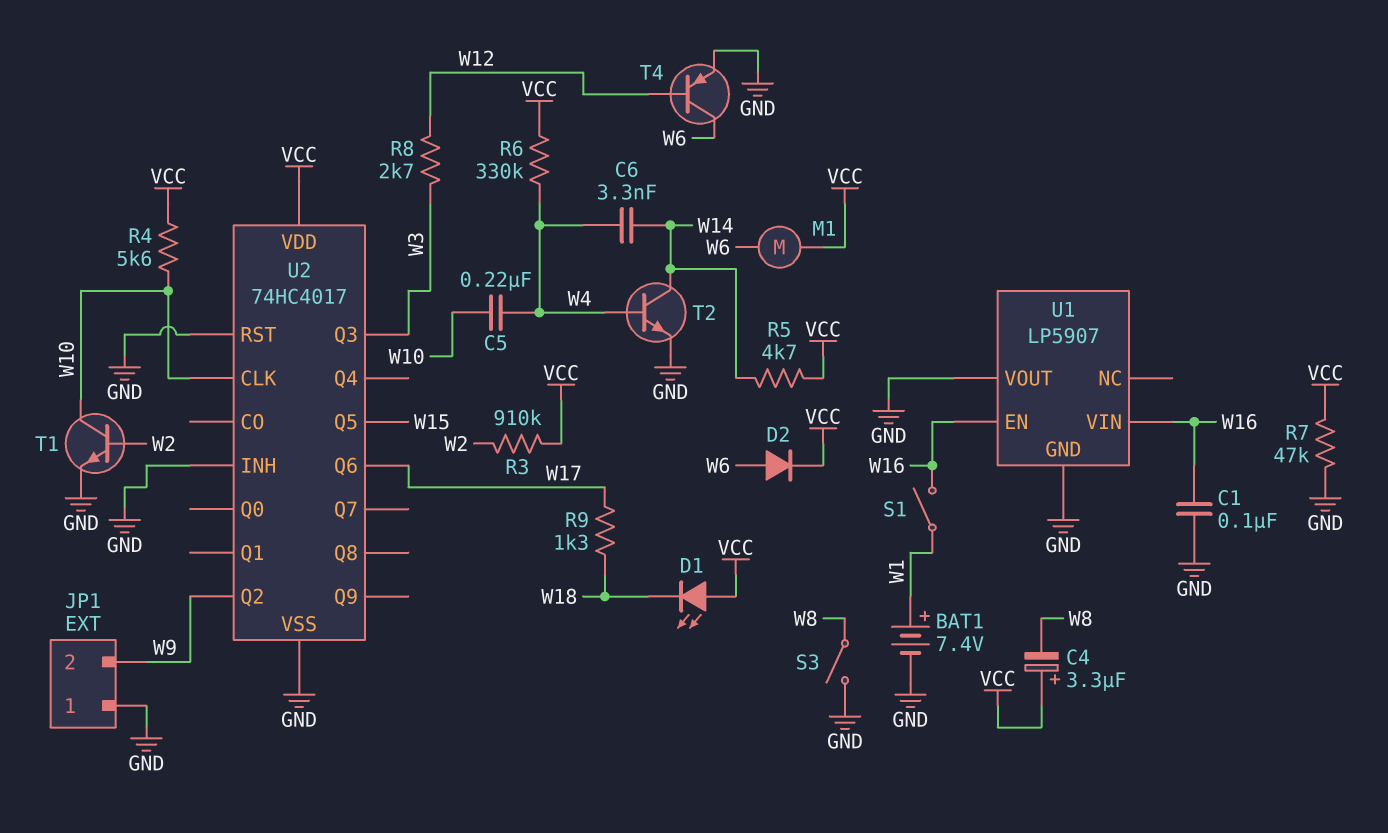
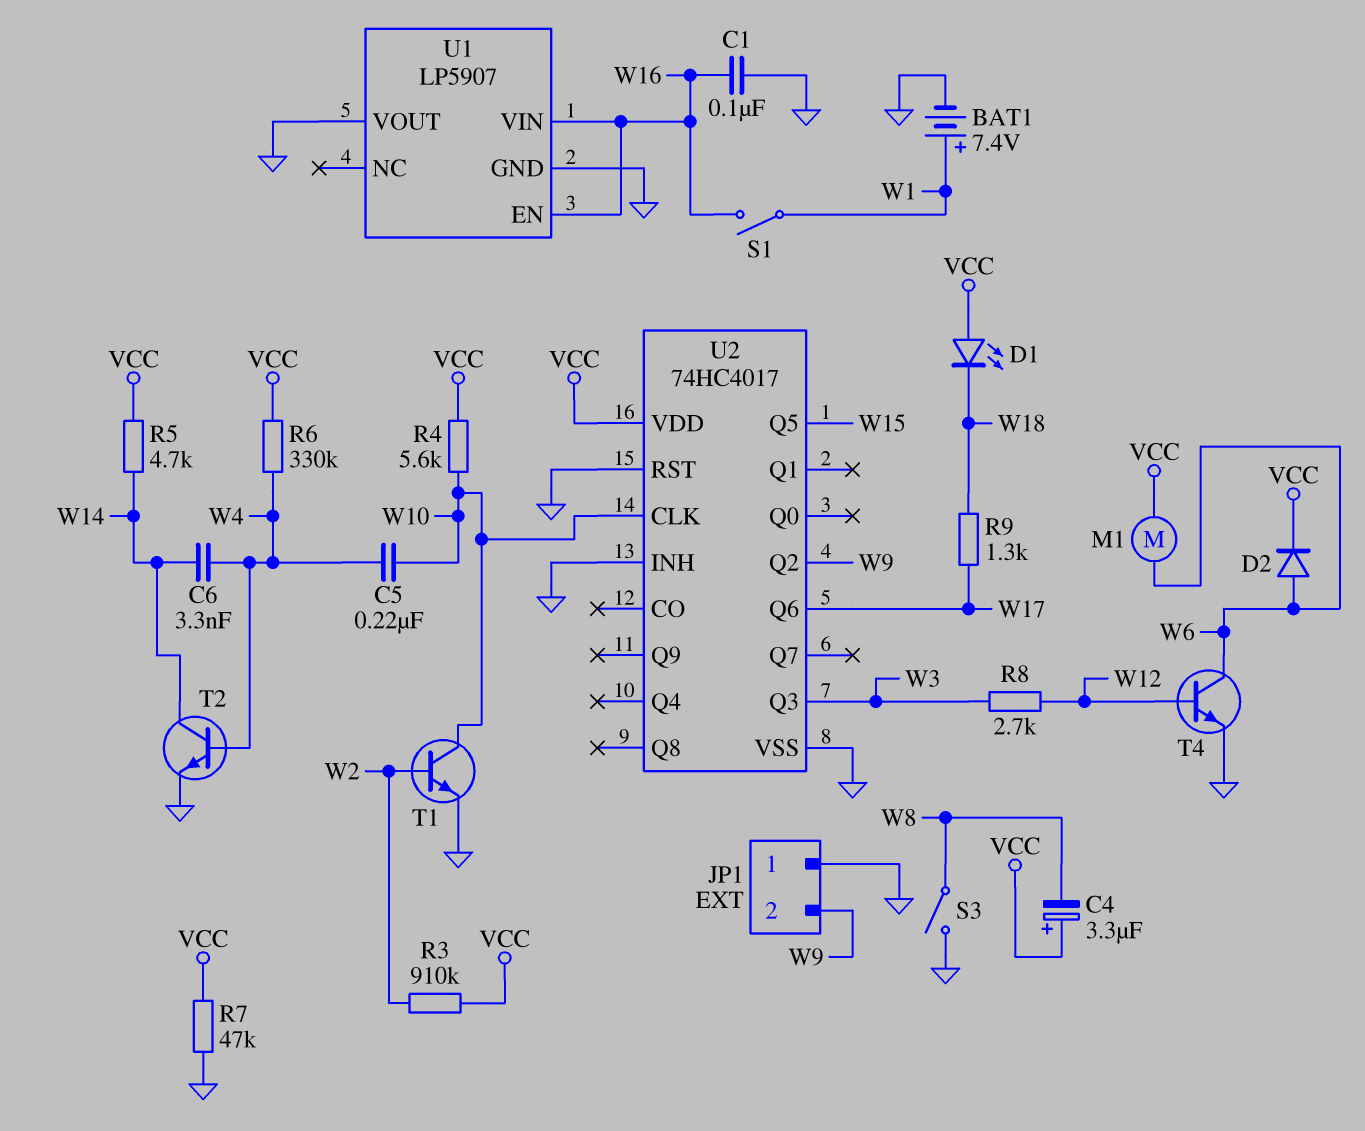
T4: PNP (B W12, C W6, E GND) -> NPN (B W12, C W6, E GND)

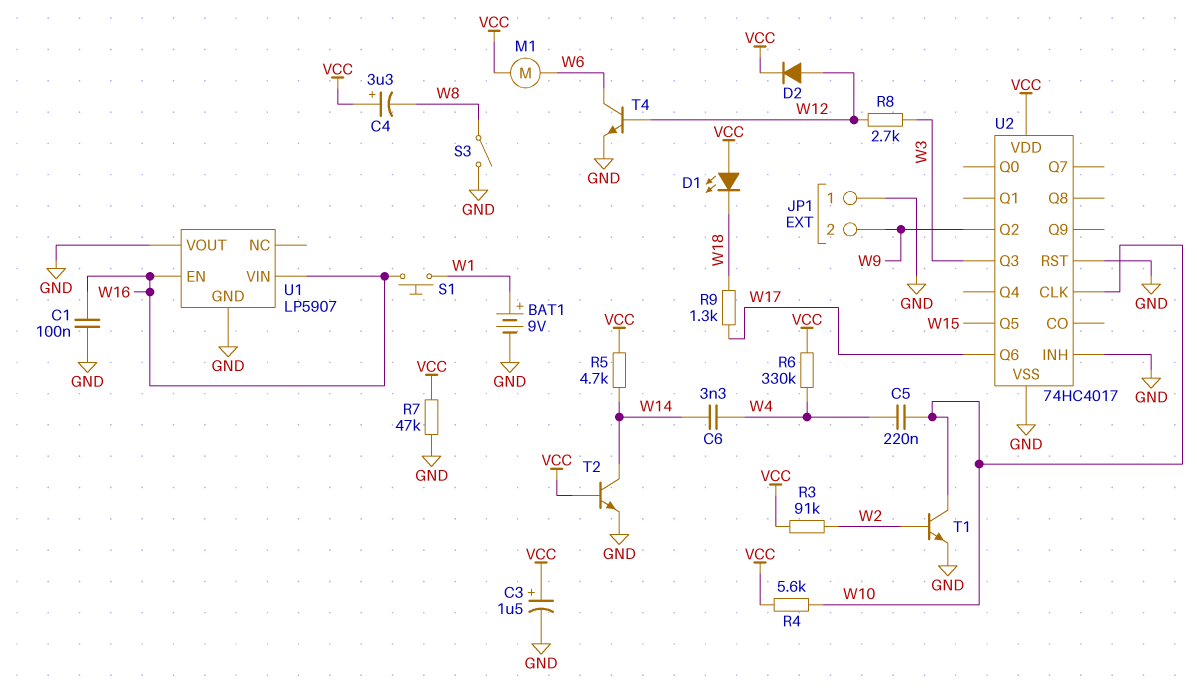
BAT1: 7.4V (plus W1, minus GND) -> 9V (plus W1, minus GND)
C3: none -> 1.5uF (plus VCC, minus GND)
D2: diode (A W6, K VCC) -> diode (A W12, K VCC)
R3: 910k (VCC, W2) -> 91k (VCC, W2)
S1: switch (W1, W16) -> button (W1, W16)
T2: NPN (B W4, C W14, E GND) -> NPN (B VCC, C W14, E GND)

